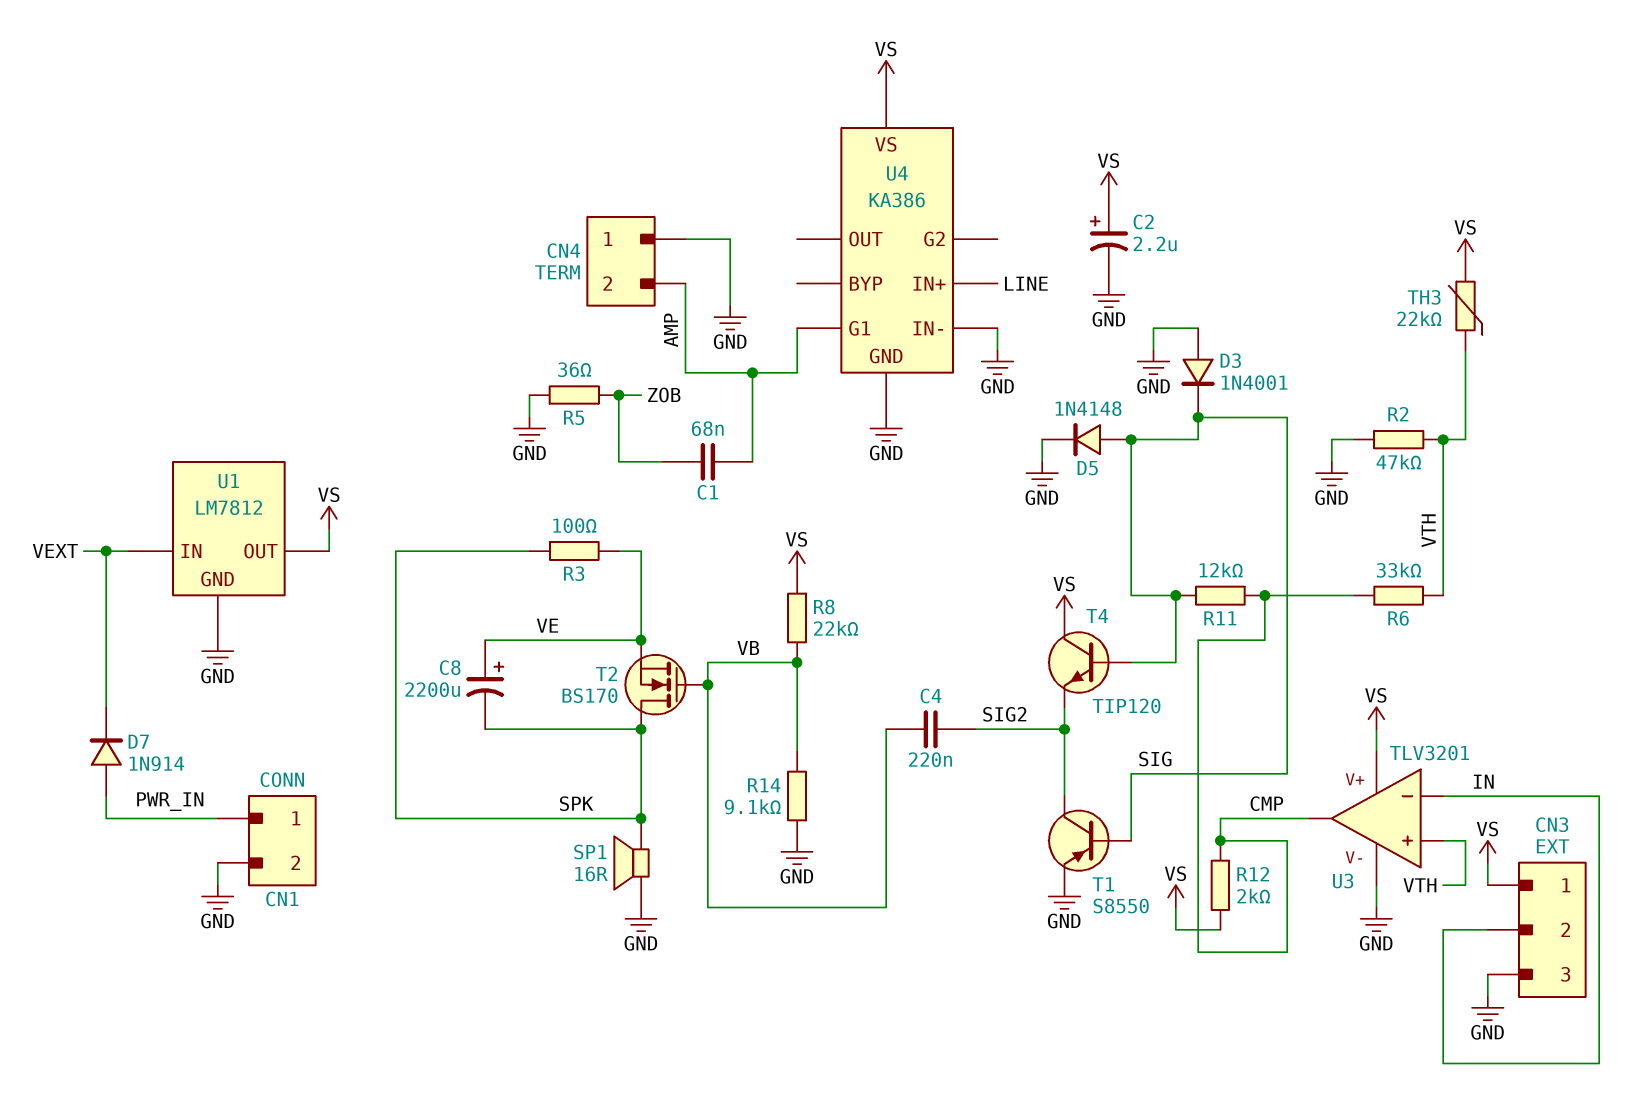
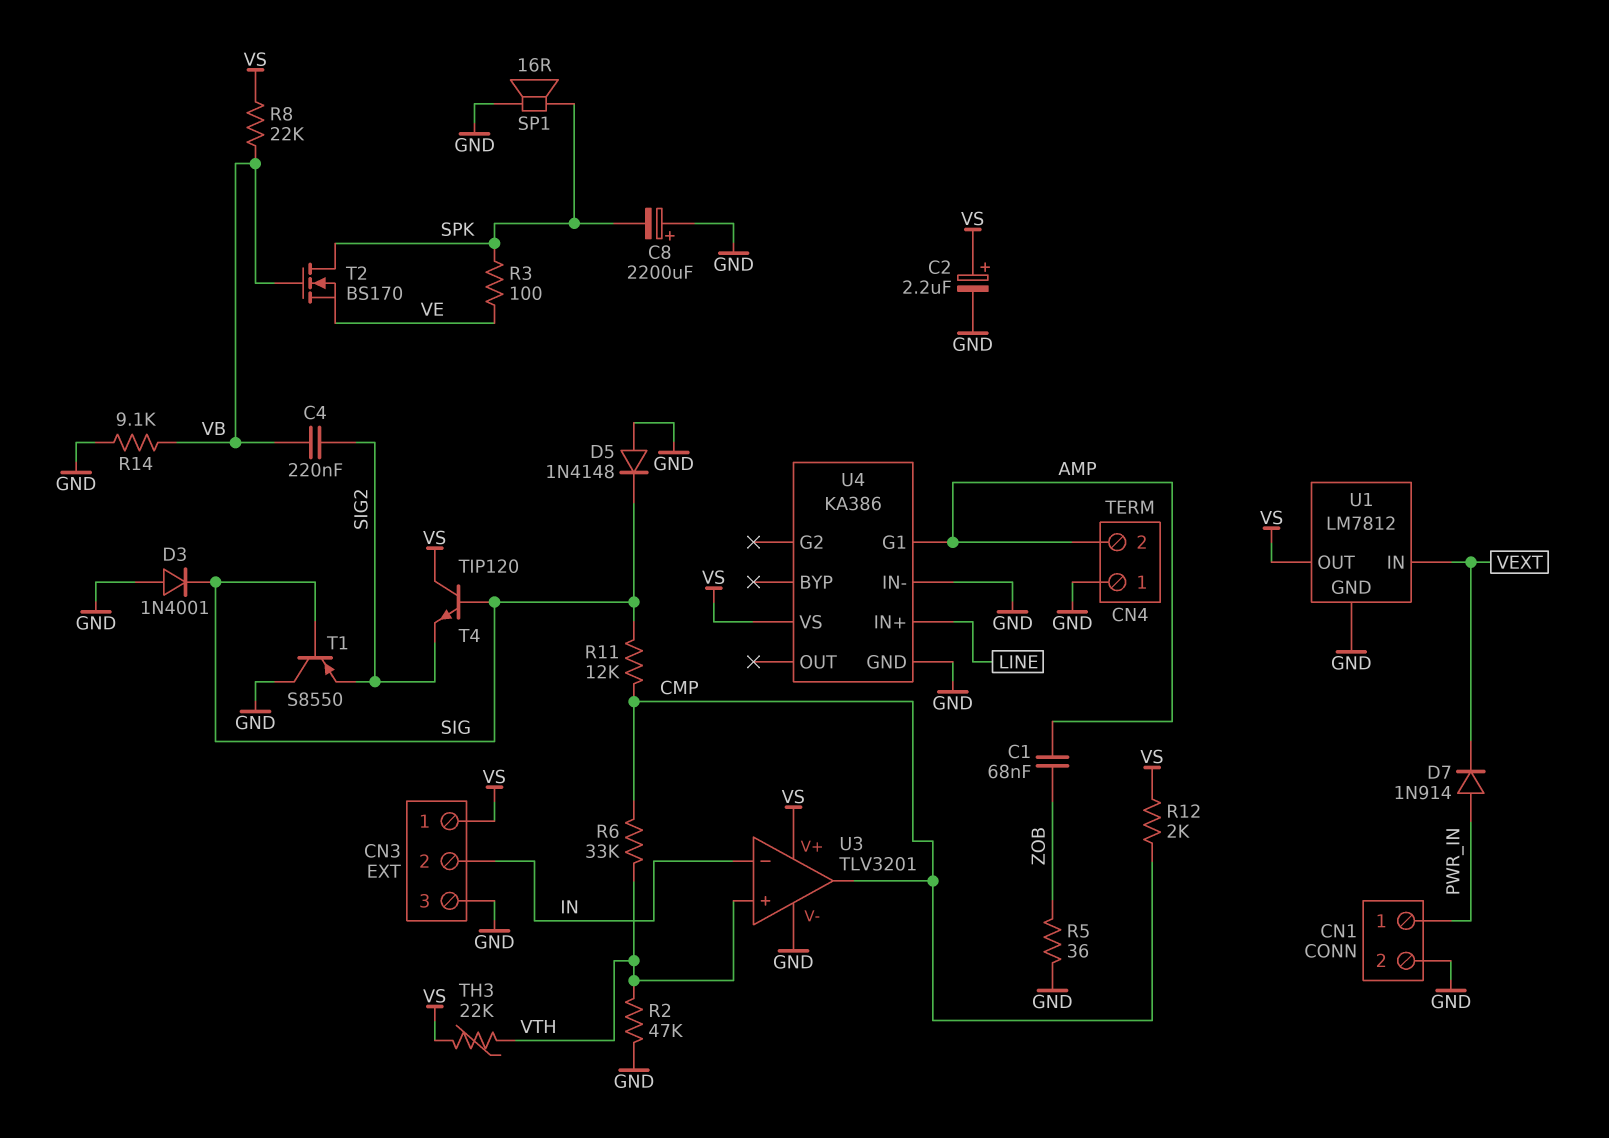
C8: 2200uF (plus VE, minus SPK) -> 2200uF (plus GND, minus SPK)
D5: diode 1N4148 (A SIG, K GND) -> diode 1N4148 (A GND, K SIG)
T1: PNP S8550 (B SIG, C SIG2, E GND) -> PNP S8550 (B SIG, C GND, E SIG2)

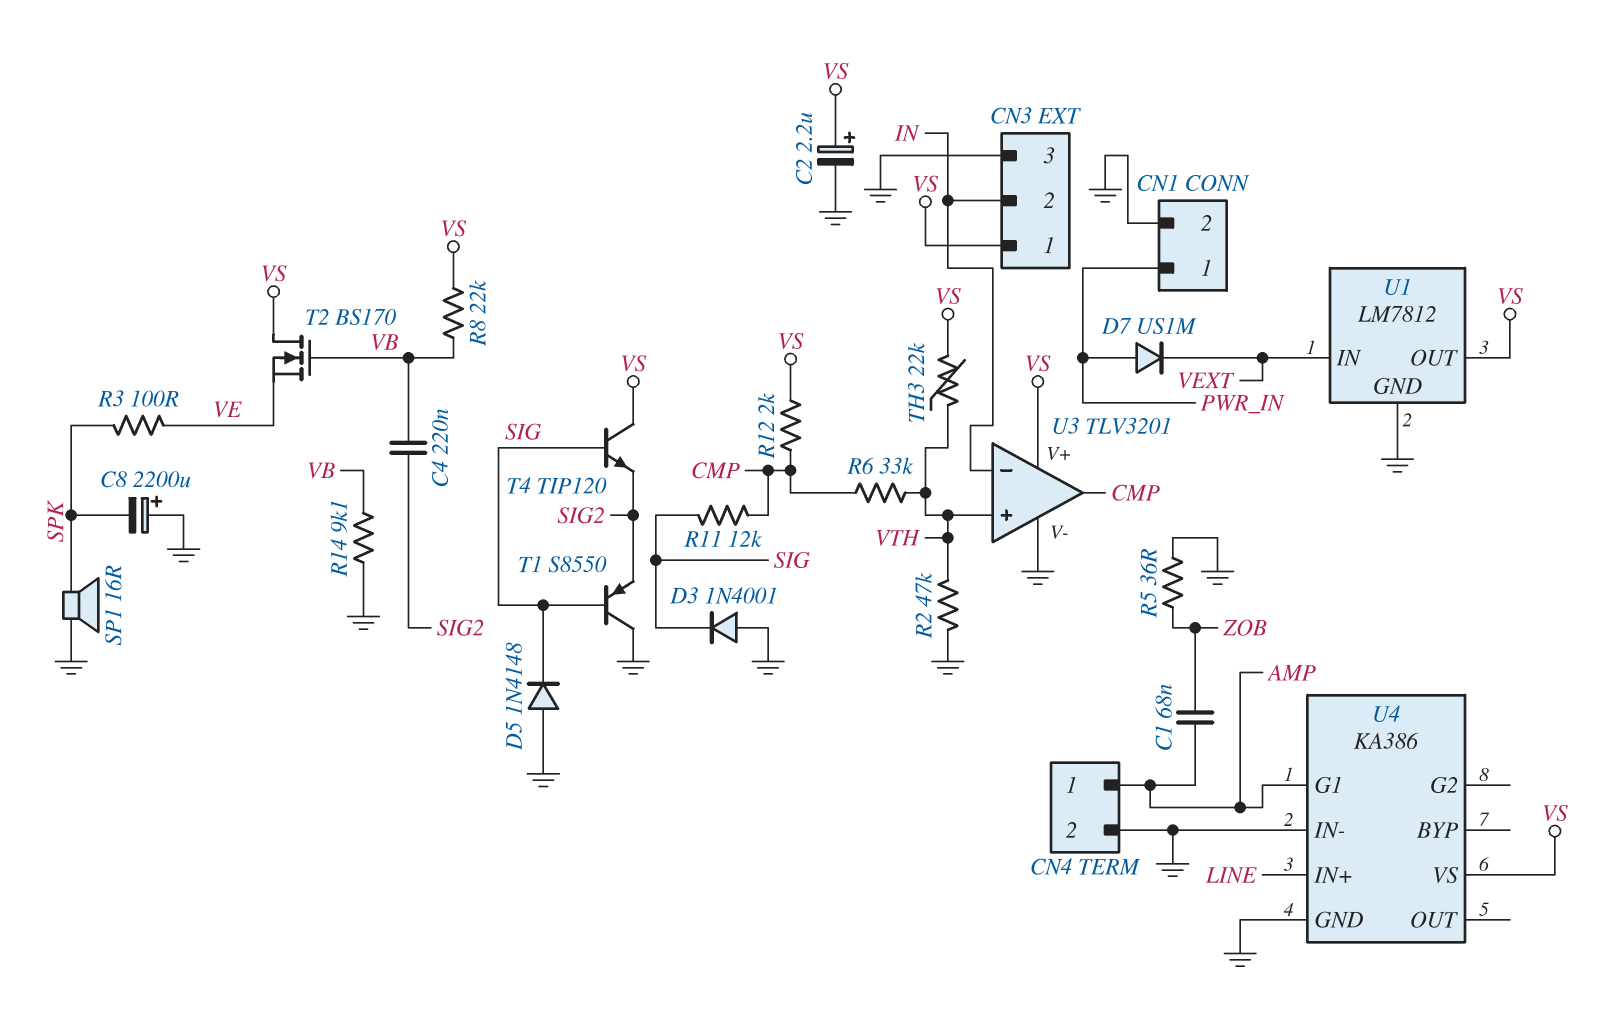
CN4 pin 1: GND -> AMP
CN4 pin 2: AMP -> GND
D7: diode 1N914 (A PWR_IN, K VEXT) -> diode US1M (A PWR_IN, K VEXT)
T2: NMOS BS170 (G VB, D SPK, S VE) -> NMOS BS170 (G VB, D VS, S VE)

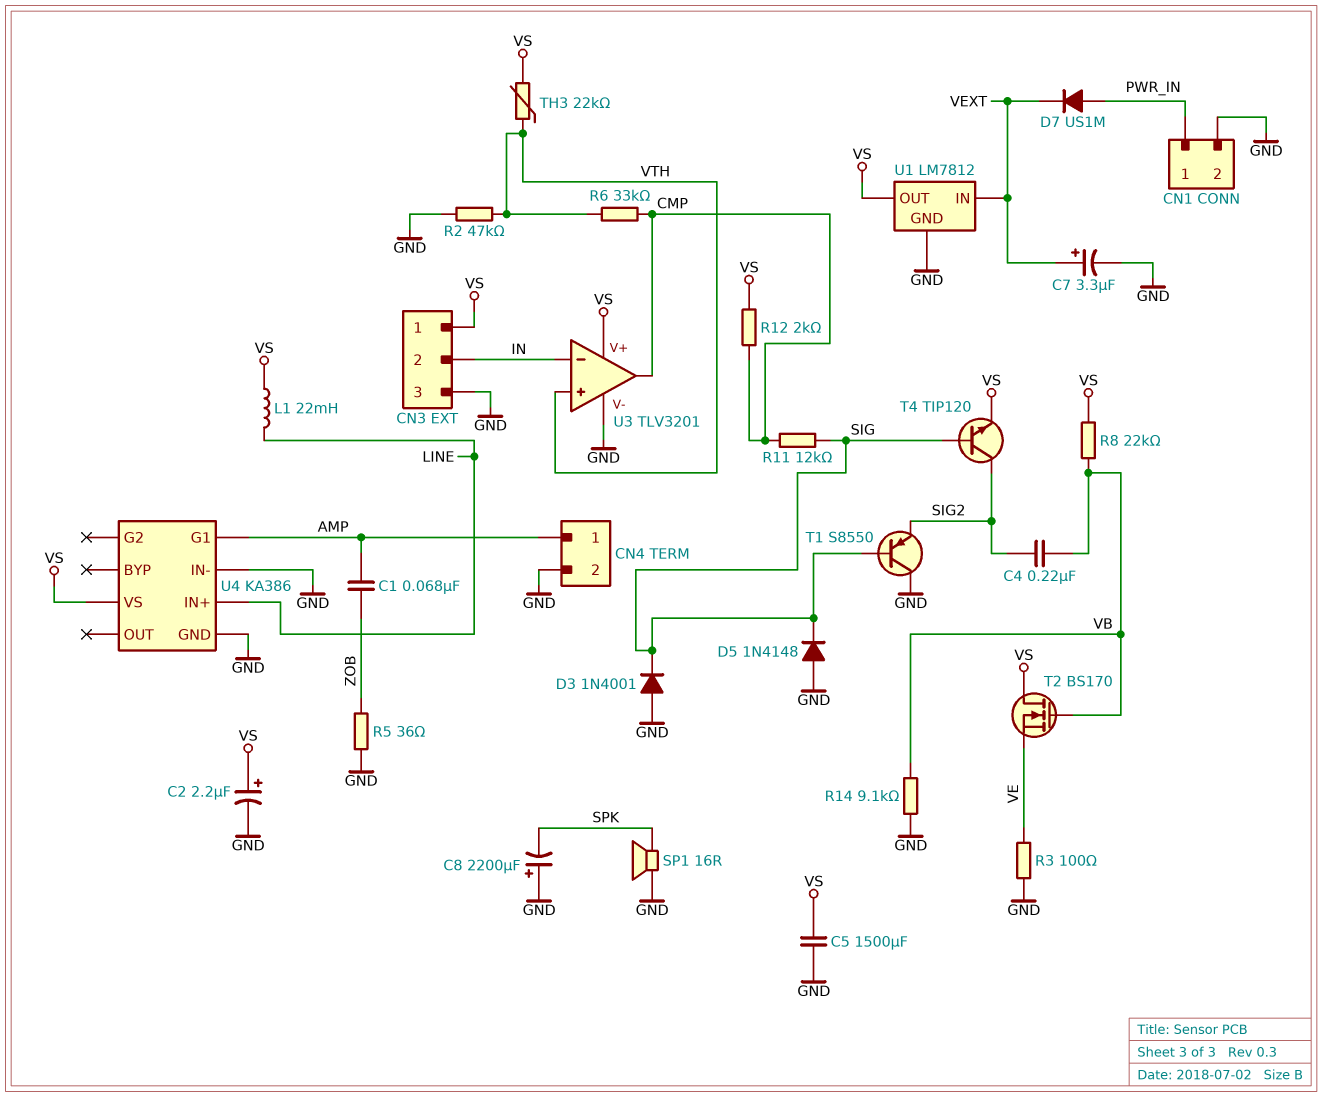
C5: none -> 1500uF (GND, VS)
C7: none -> 3.3uF (plus VEXT, minus GND)
L1: none -> 22mH (LINE, VS)
R3: 100 (SPK, VE) -> 100 (GND, VE)
T4: NPN TIP120 (B SIG, C VS, E SIG2) -> NPN TIP120 (B SIG, C SIG2, E VS)

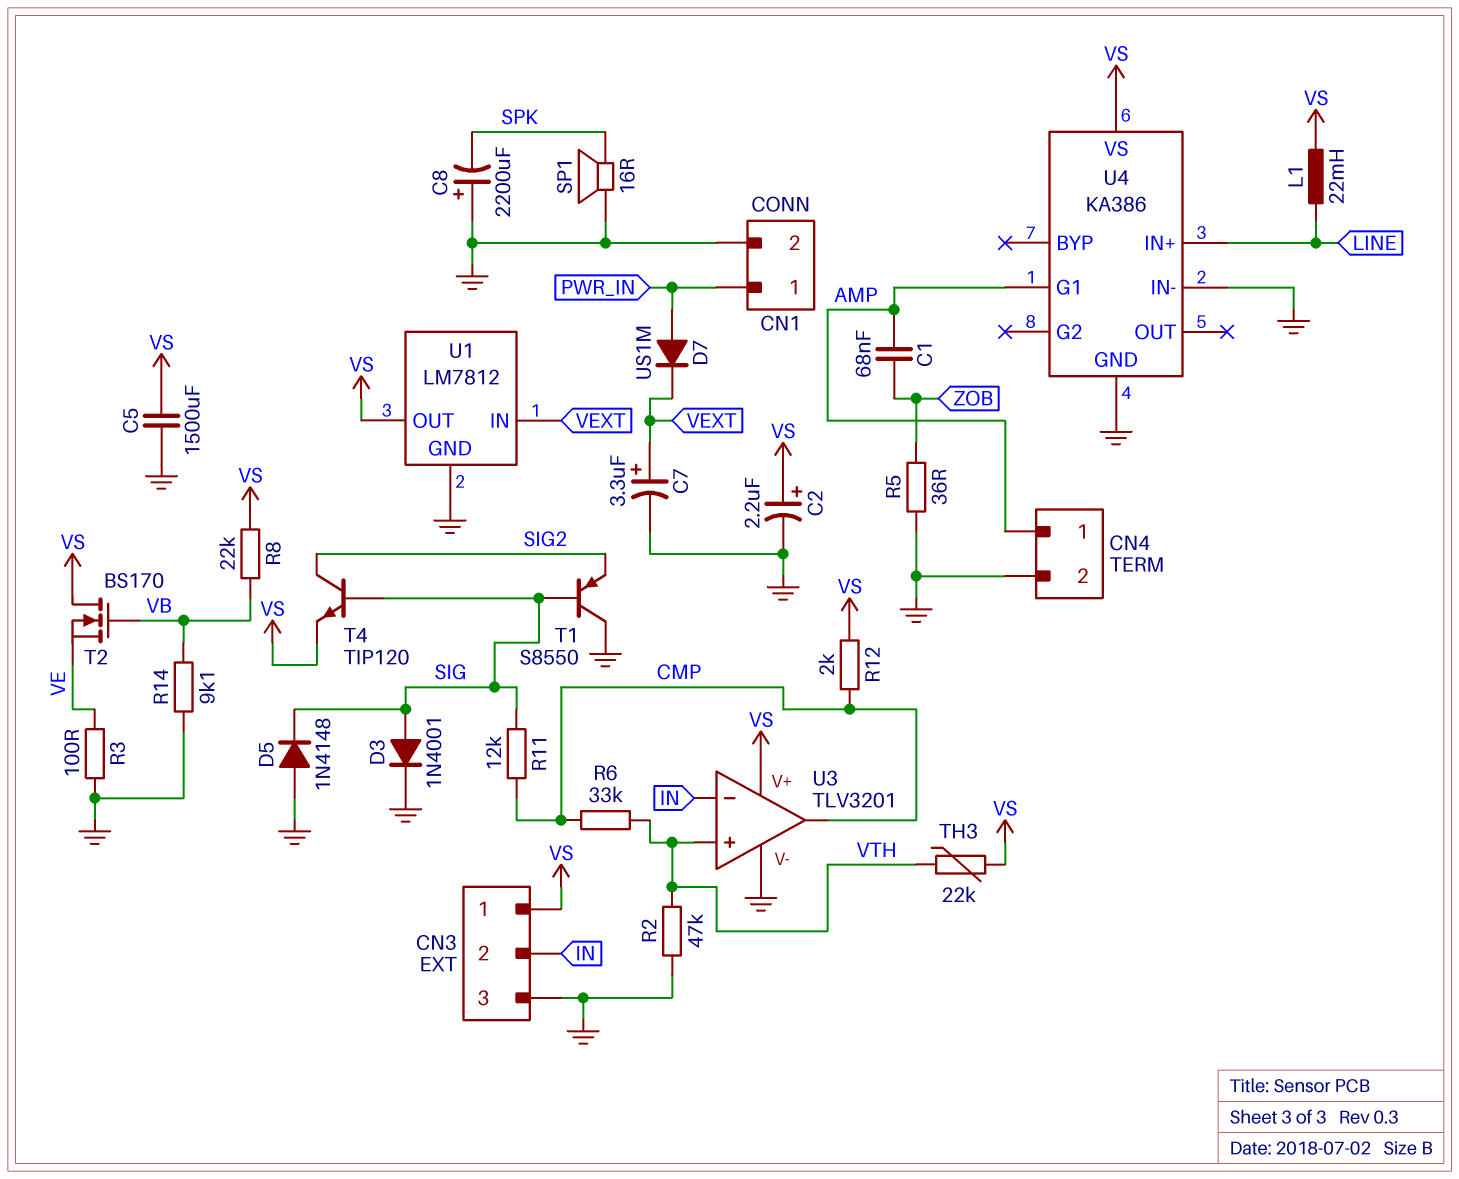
C4: 220nF (SIG2, VB) -> none
D3: diode 1N4001 (A GND, K SIG) -> diode 1N4001 (A SIG, K GND)

